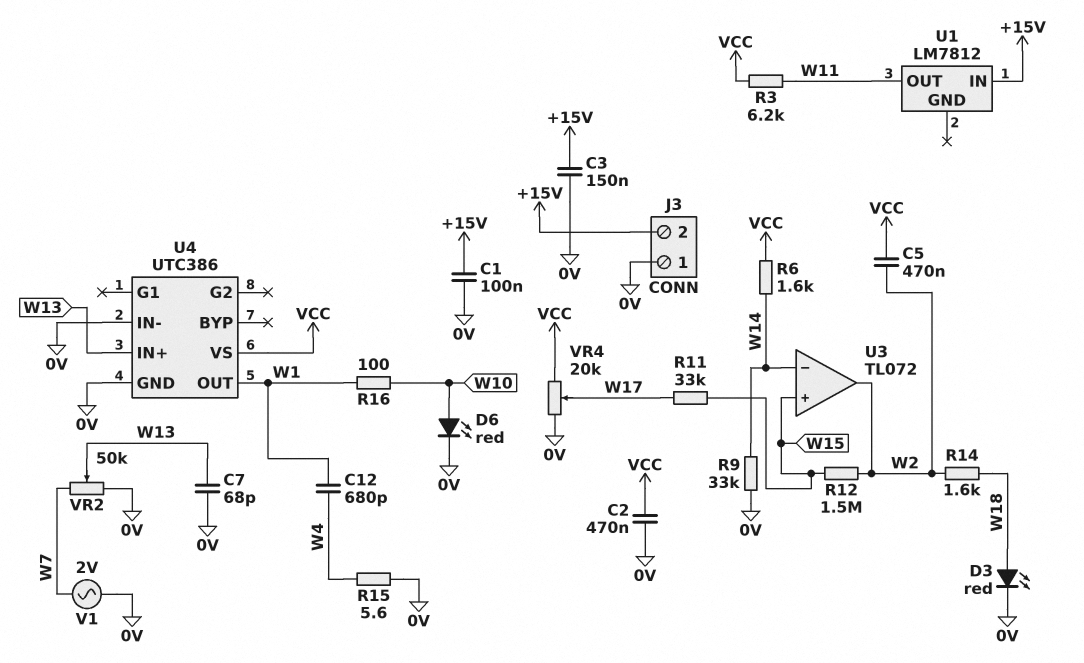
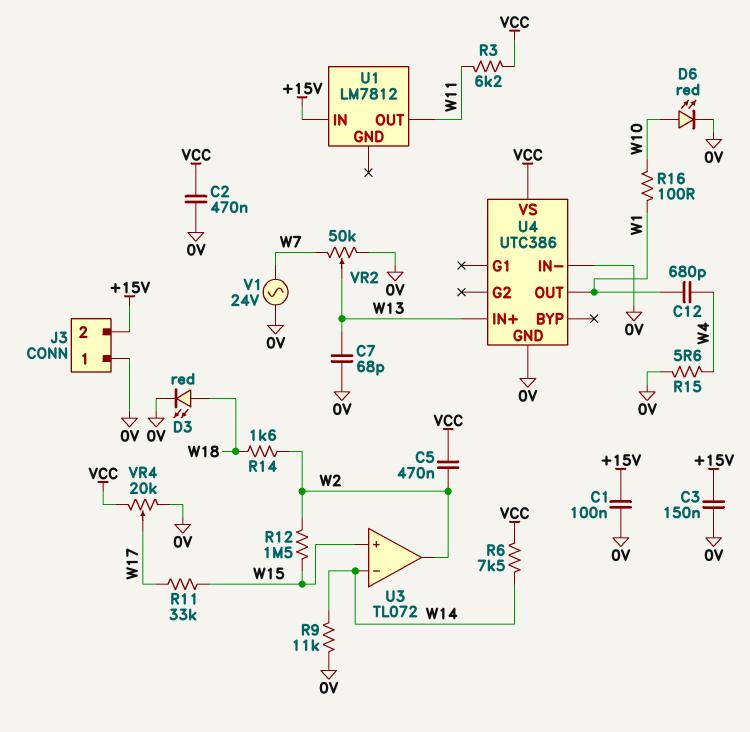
R6: 1.6k (VCC, W14) -> 7.5k (VCC, W14)
R9: 33k (0V, W14) -> 11k (0V, W14)
V1: AC 2V (0V, W7) -> AC 24V (0V, W7)

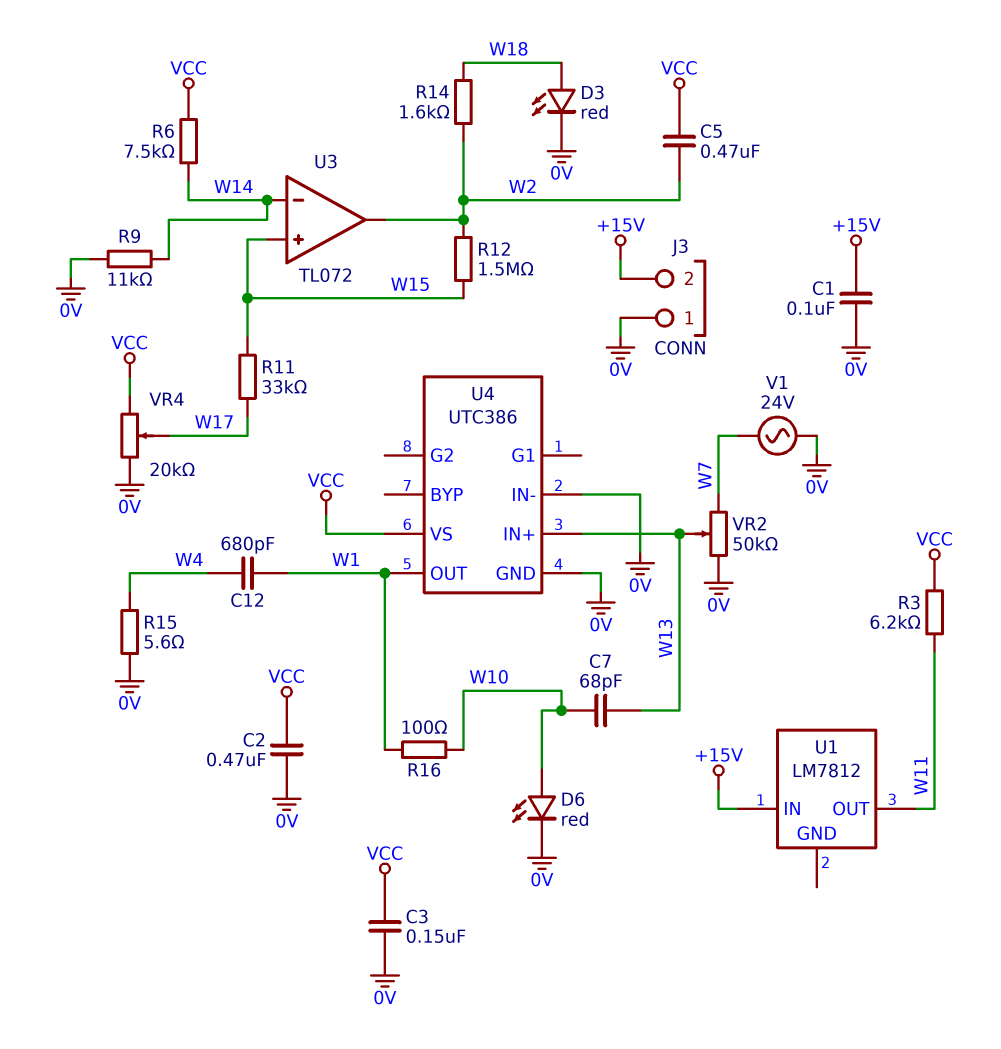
C3: 150nF (+15V, 0V) -> 150nF (0V, VCC)
C7: 68pF (0V, W13) -> 68pF (W10, W13)

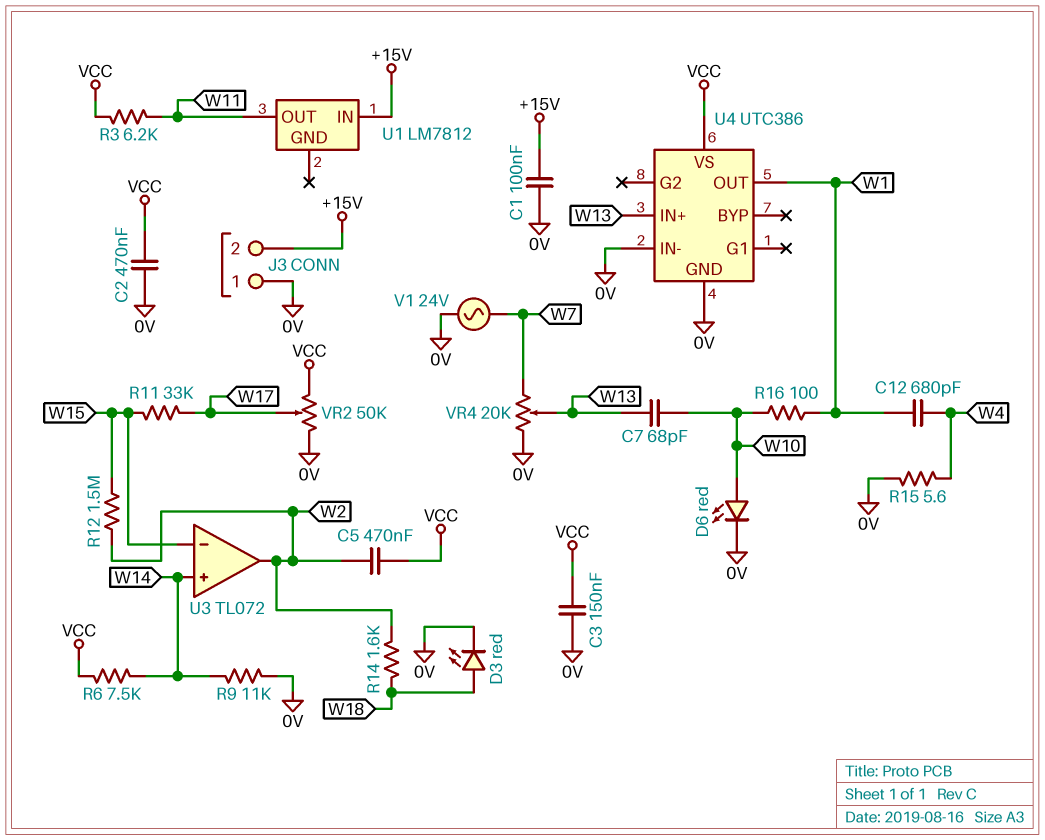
U3 pin in+: W15 -> W14
U3 pin in-: W14 -> W15
VR2: 50k (0V, W7, wiper W13) -> 50k (0V, VCC, wiper W17)
VR4: 20k (0V, VCC, wiper W17) -> 20k (0V, W7, wiper W13)

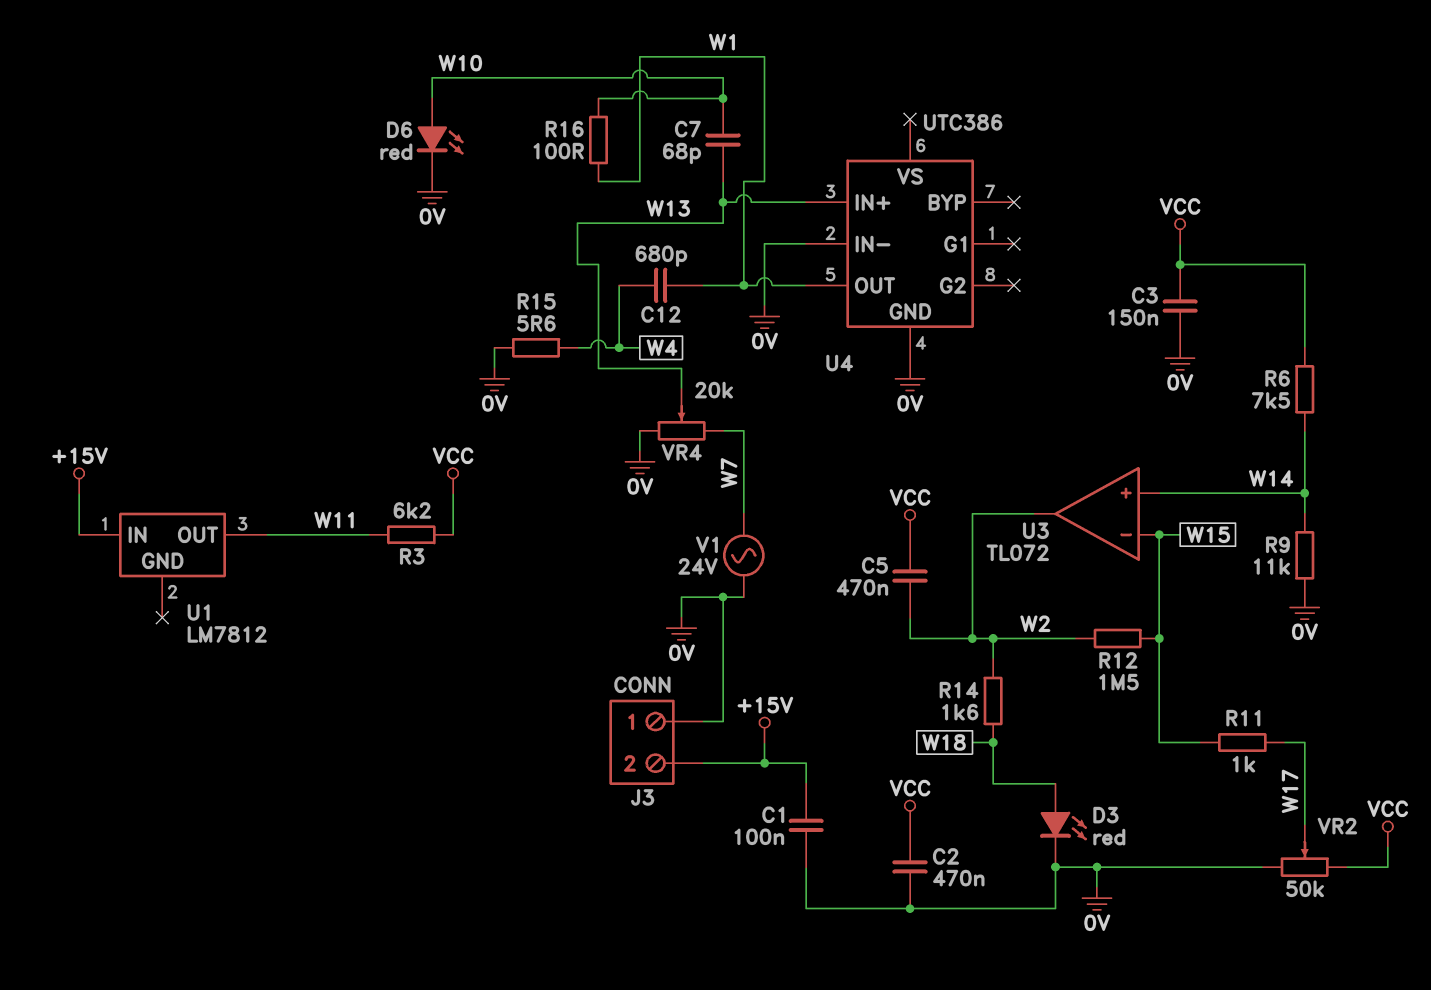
R11: 33k (W15, W17) -> 1k (W15, W17)
U4 pin VS: VCC -> none

